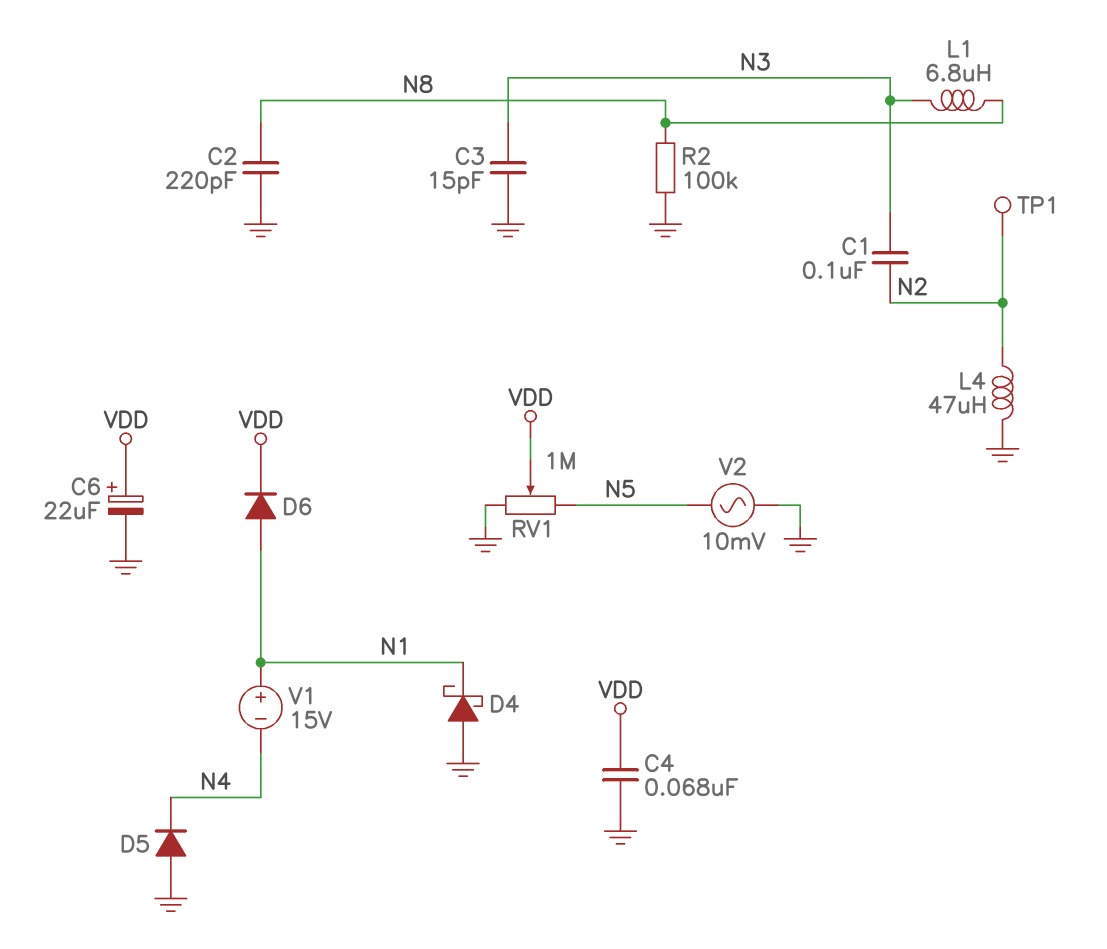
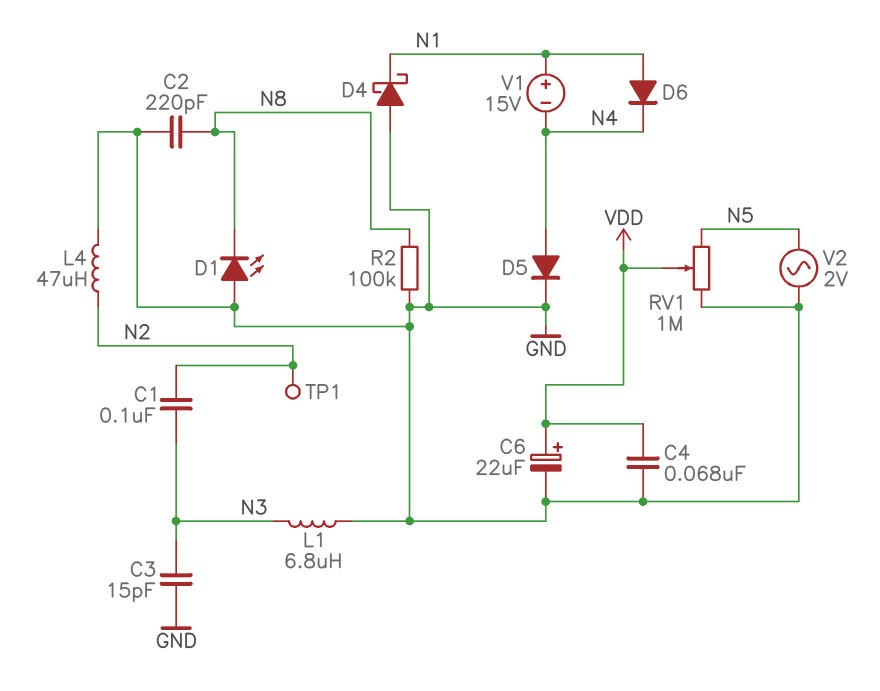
D1: none -> LED (A GND, K N8)
D5: diode (A GND, K N4) -> diode (A N4, K GND)
D6: diode (A N1, K VDD) -> diode (A N1, K N4)
L1: 6.8uH (N3, N8) -> 6.8uH (GND, N3)
V2: AC 10mV (GND, N5) -> AC 2V (GND, N5)

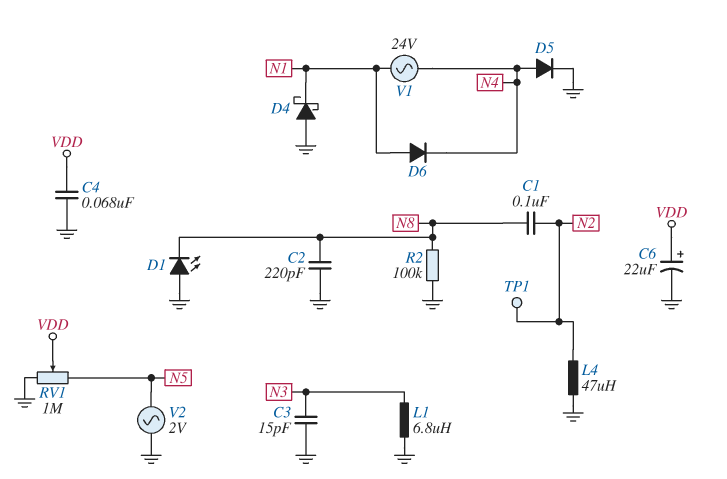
C1: 100nF (N2, N3) -> 100nF (N2, N8)
V1: 15V (plus N1, minus N4) -> AC 24V (N1, N4)

